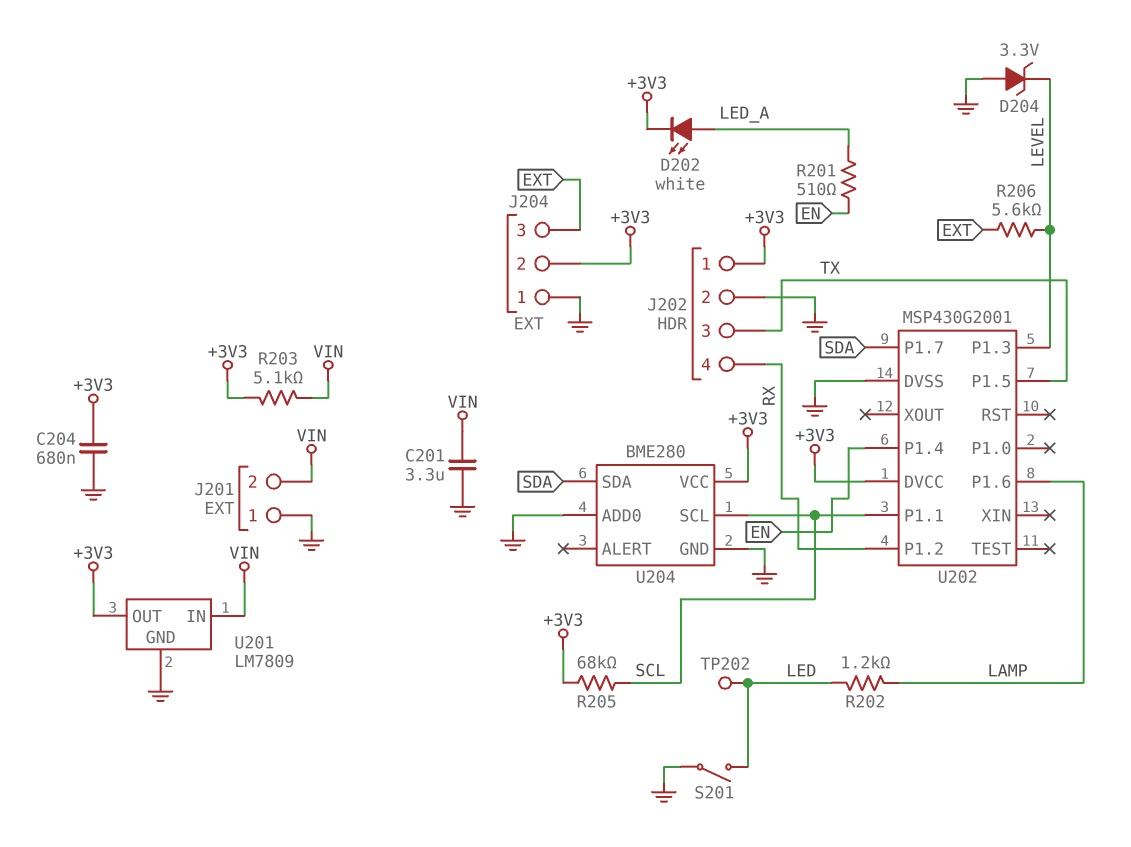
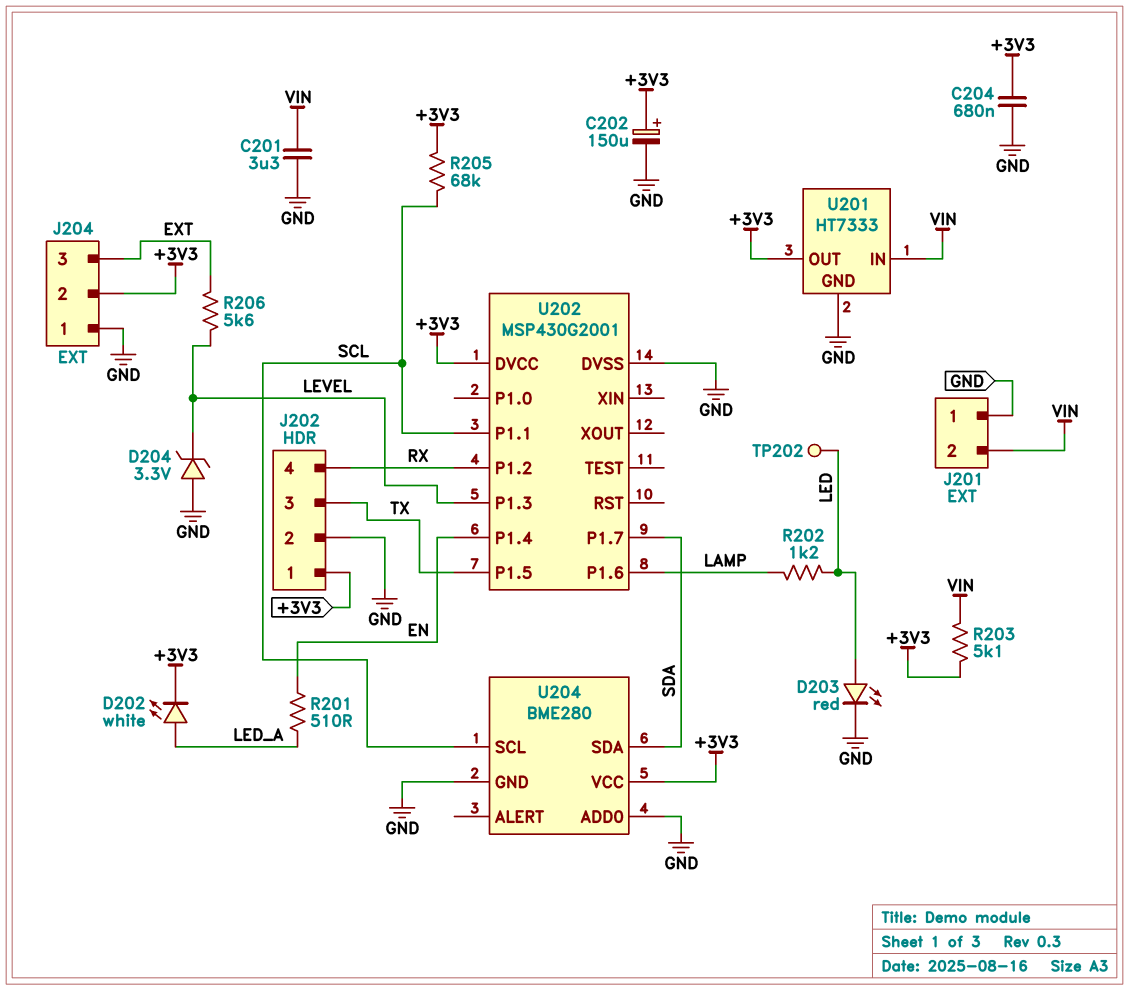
C202: none -> 150uF (plus +3V3, minus GND)
D203: none -> LED red (A LED, K GND)
S201: switch (GND, LED) -> none
U201: LM7809 -> HT7333

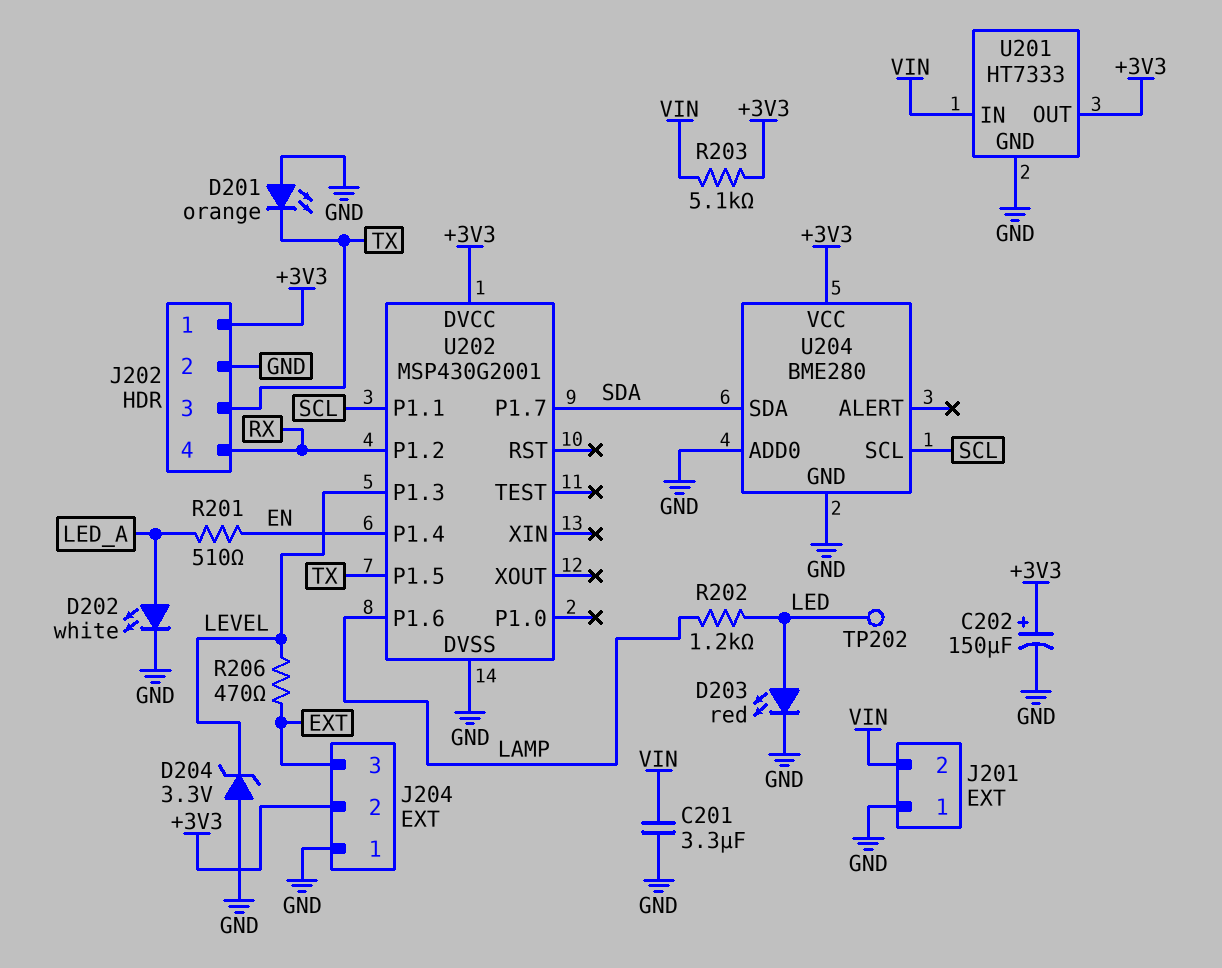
C204: 680nF (+3V3, GND) -> none
D201: none -> LED orange (A GND, K TX)
D202: LED white (A LED_A, K +3V3) -> LED white (A LED_A, K GND)
R205: 68k (+3V3, SCL) -> none
R206: 5.6k (EXT, LEVEL) -> 470 (EXT, LEVEL)

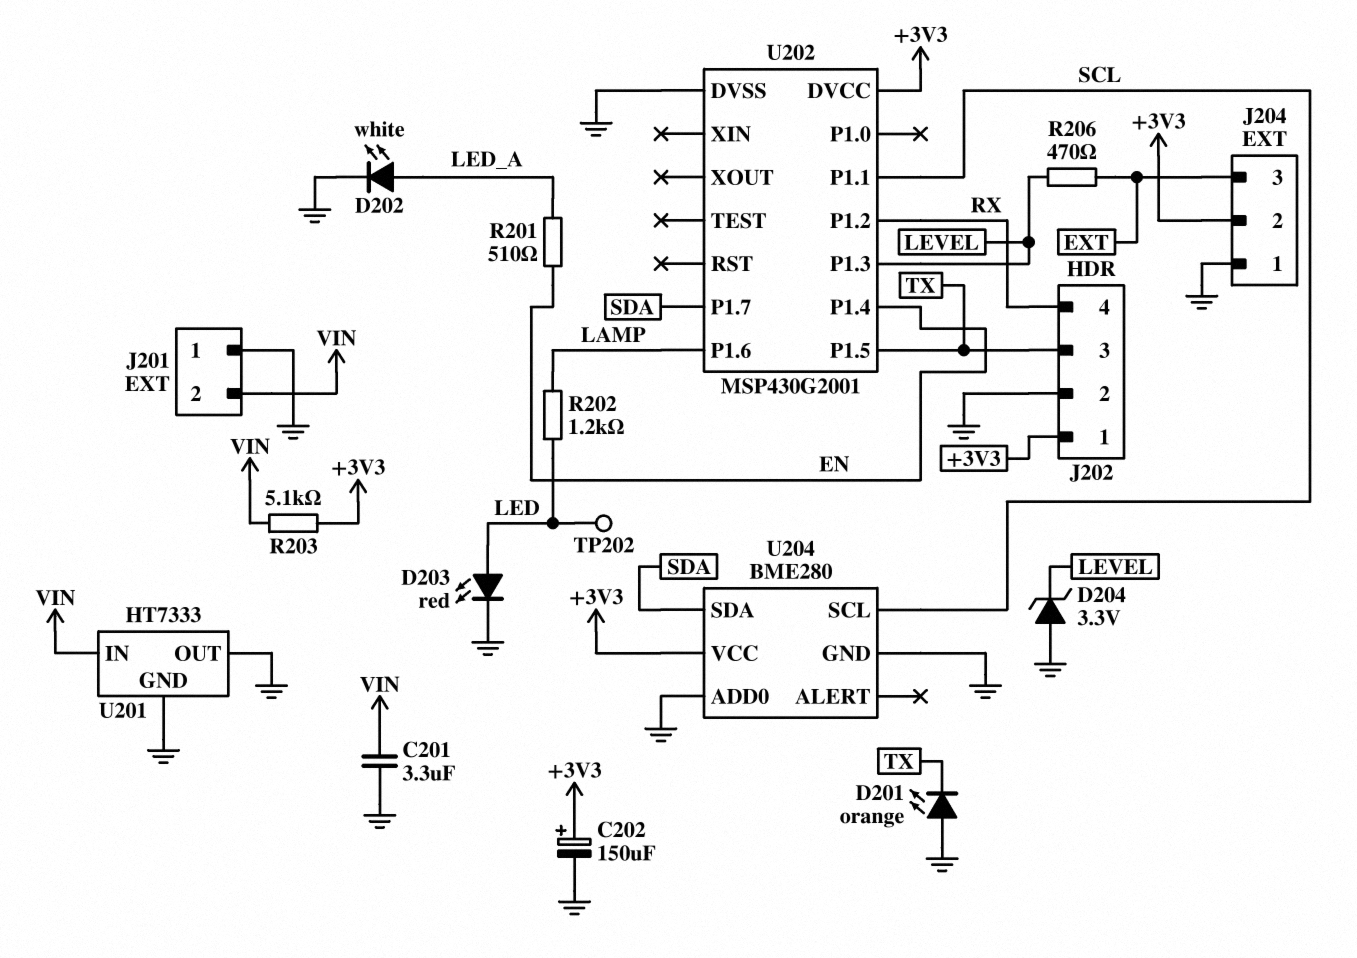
U201 pin OUT: +3V3 -> GND

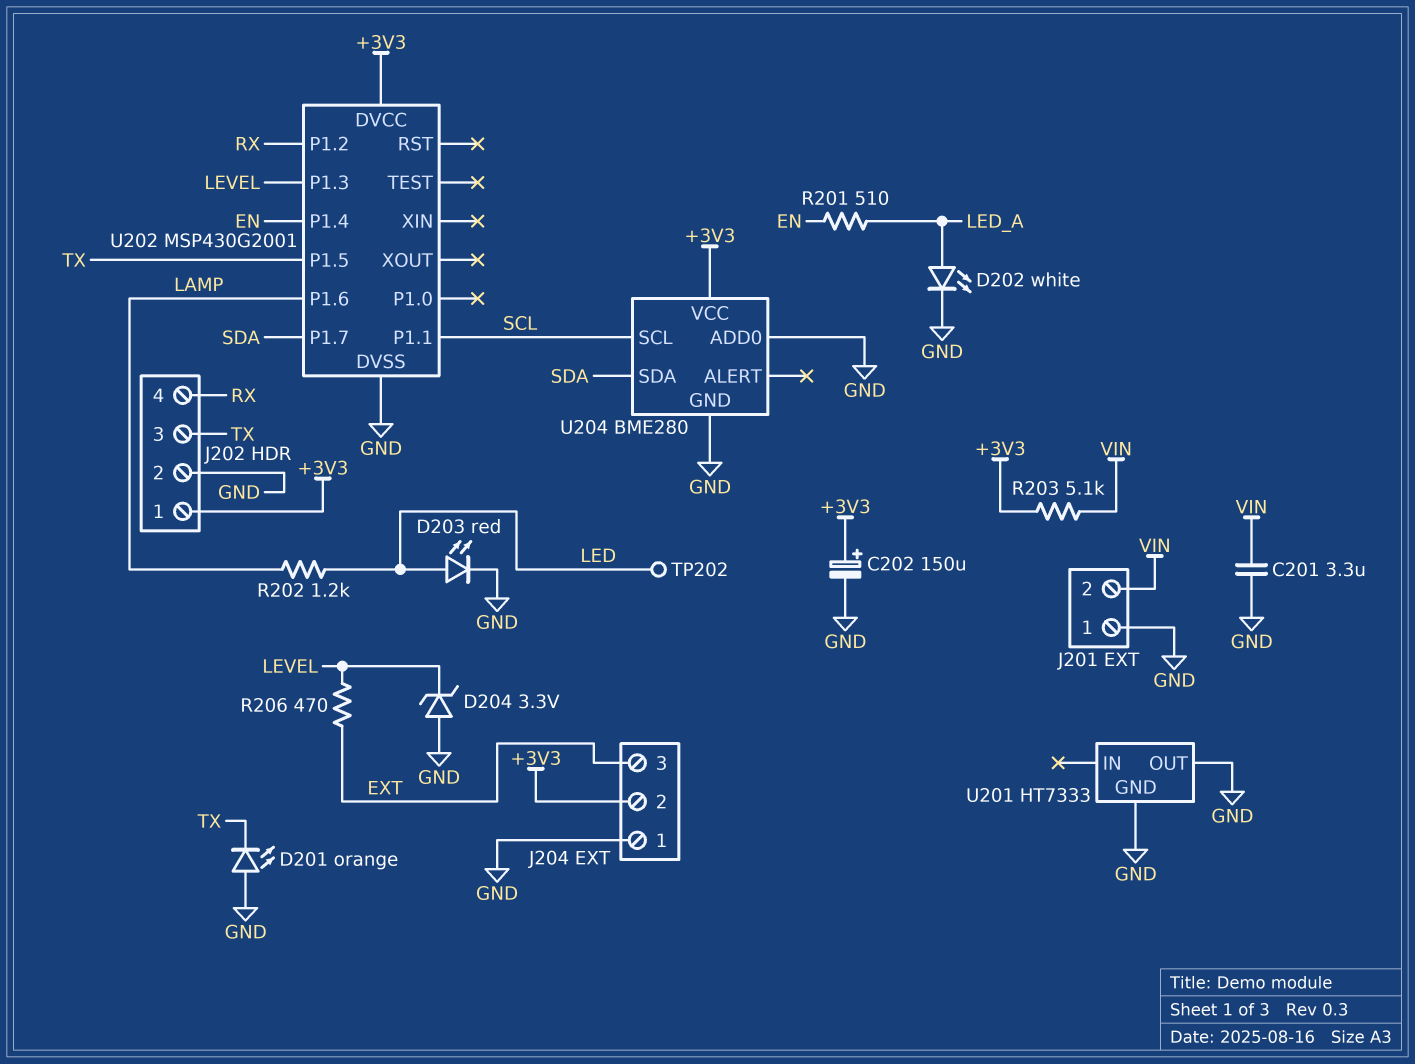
U201 pin IN: VIN -> none

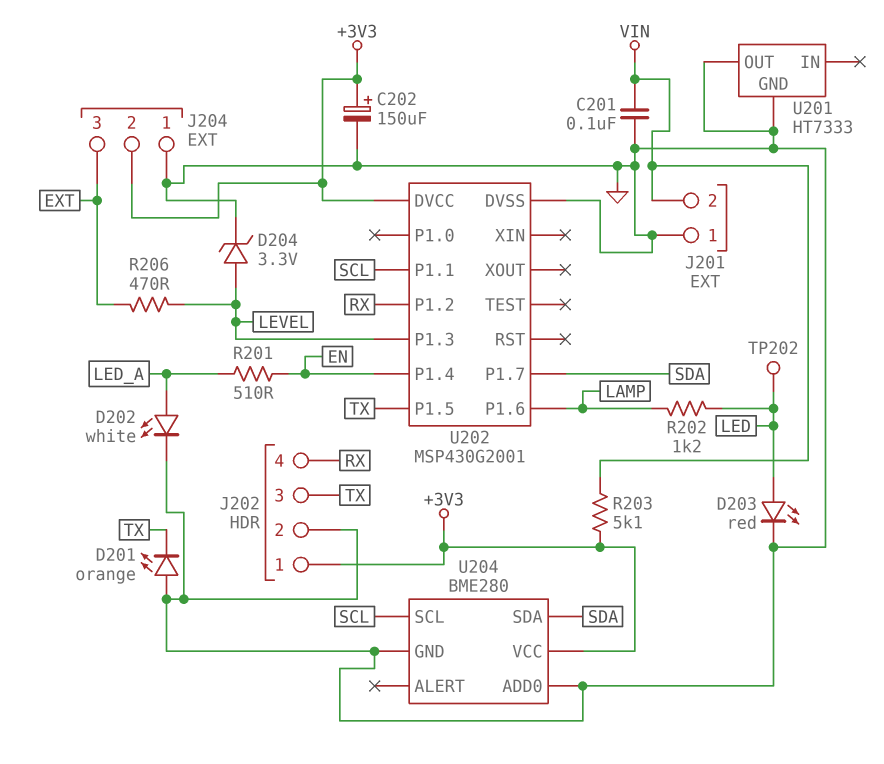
C201: 3.3uF (GND, VIN) -> 100nF (GND, VIN)
D204: zener 3.3V (A GND, K LEVEL) -> zener 3.3V (A LEVEL, K GND)

